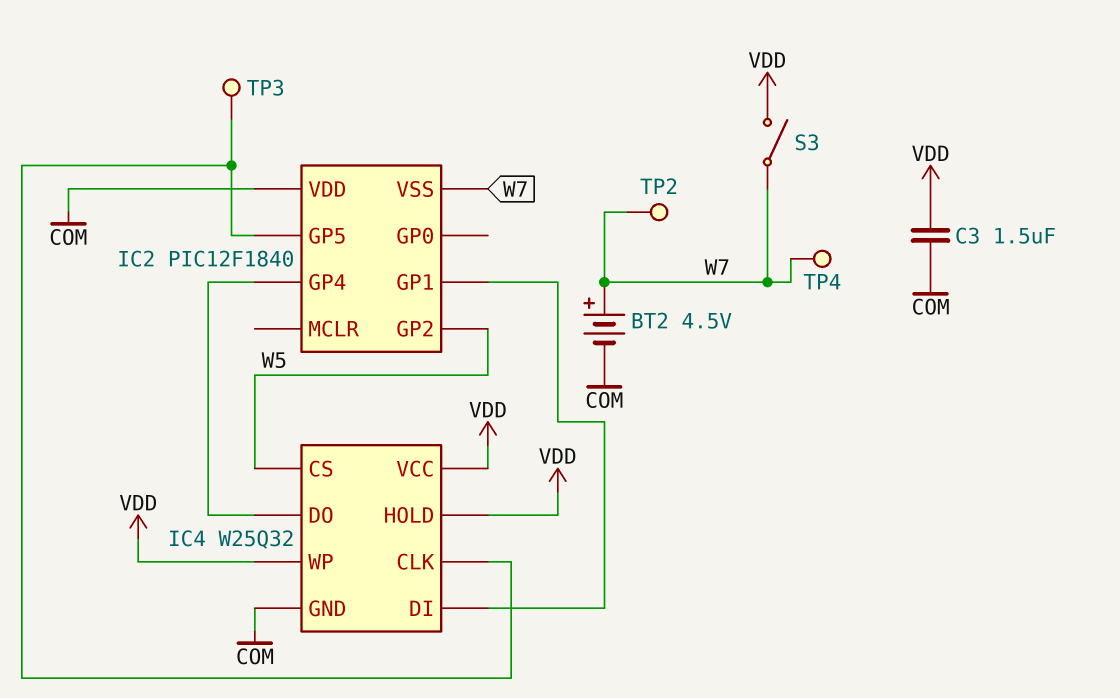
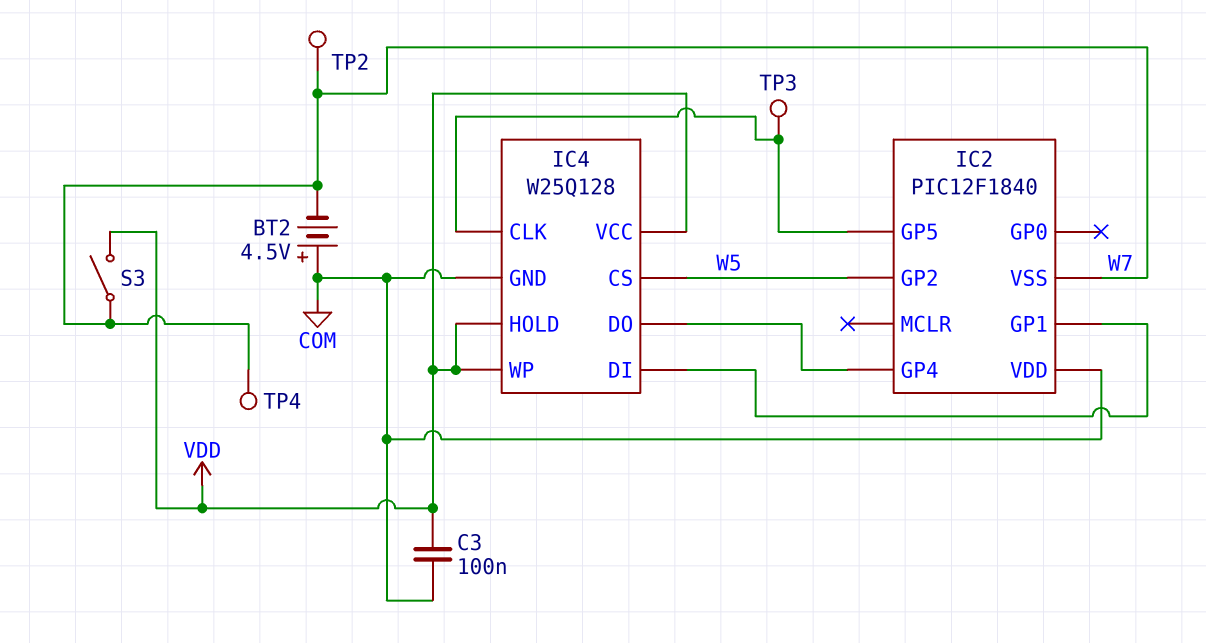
BT2: 4.5V (plus W7, minus COM) -> 4.5V (plus COM, minus W7)
C3: 1.5uF (COM, VDD) -> 100nF (COM, VDD)
IC4: W25Q32 -> W25Q128

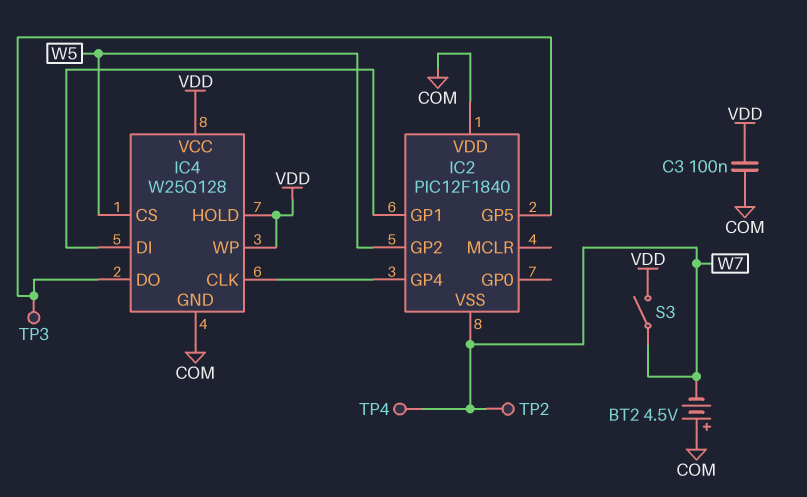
IC4 pin CLK: IC2/GP5 -> IC2/GP4
IC4 pin DO: IC2/GP4 -> IC2/GP5

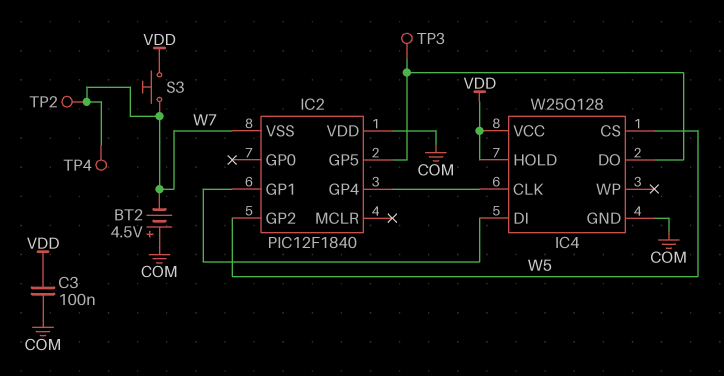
IC4 pin WP: VDD -> none
S3: switch (VDD, W7) -> button (VDD, W7)

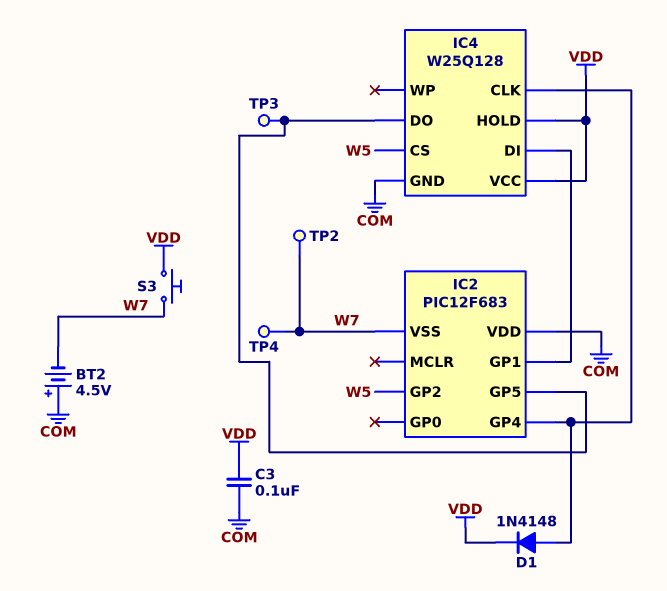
D1: none -> diode 1N4148 (A IC2/GP4, K VDD)
IC2: PIC12F1840 -> PIC12F683

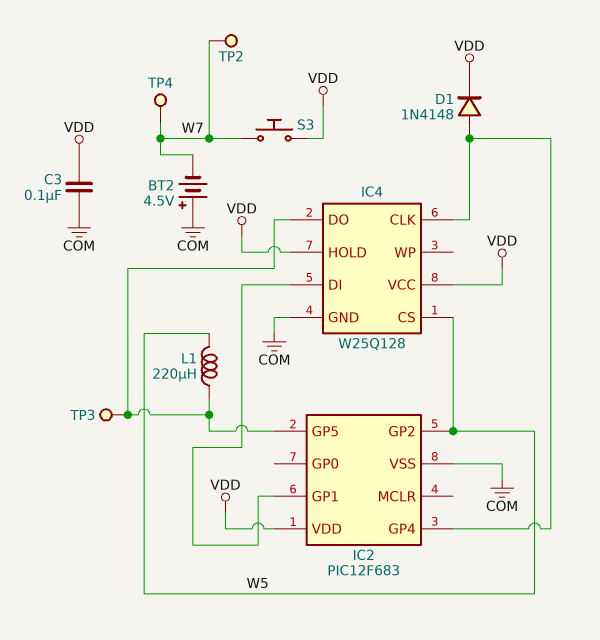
IC2 pin VDD: COM -> VDD
IC2 pin VSS: W7 -> COM
L1: none -> 220uH (IC2/GP5, W5)

